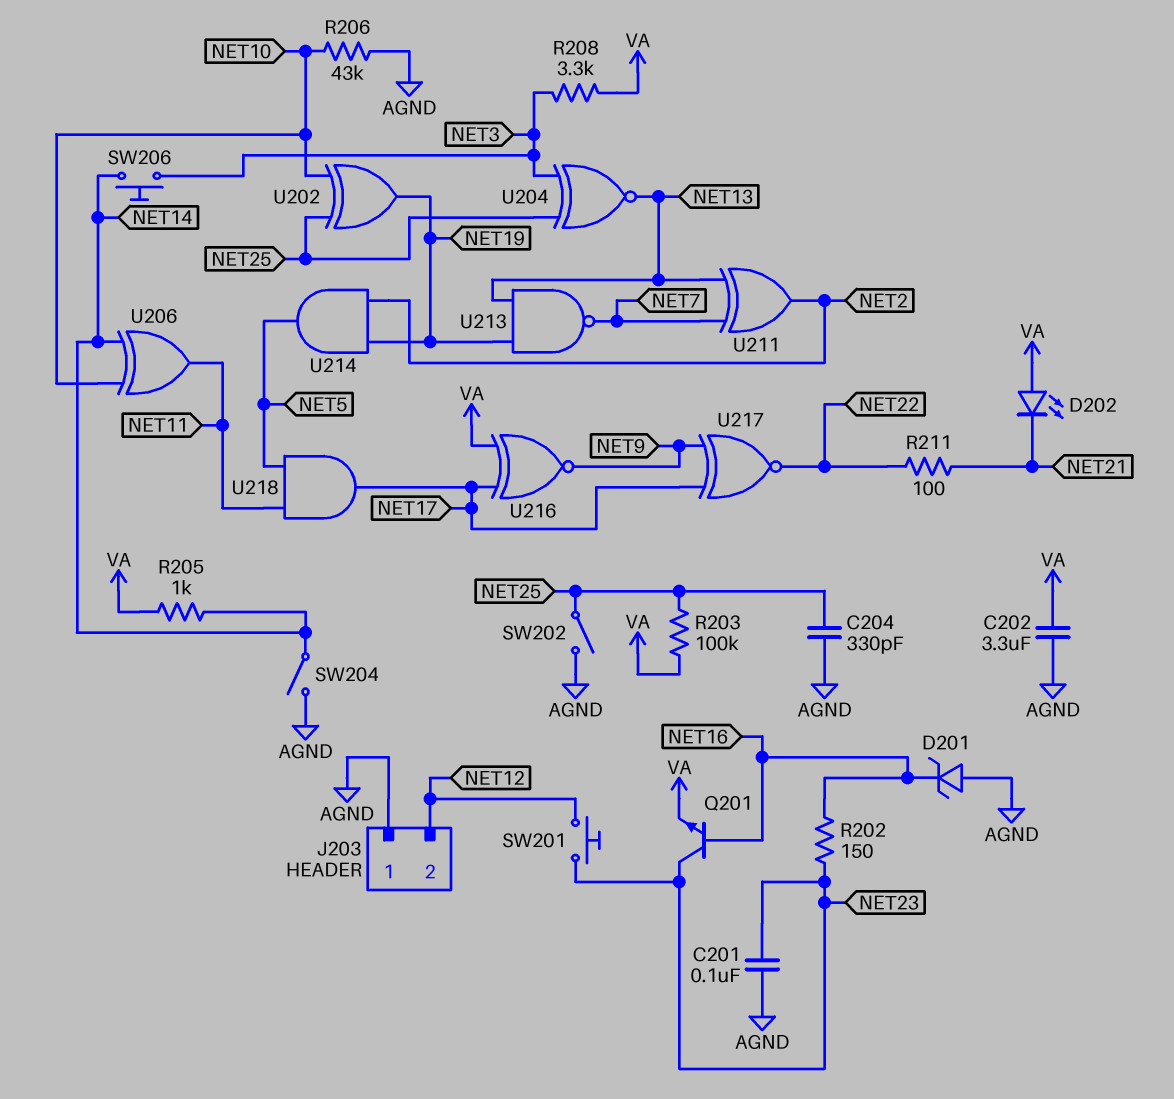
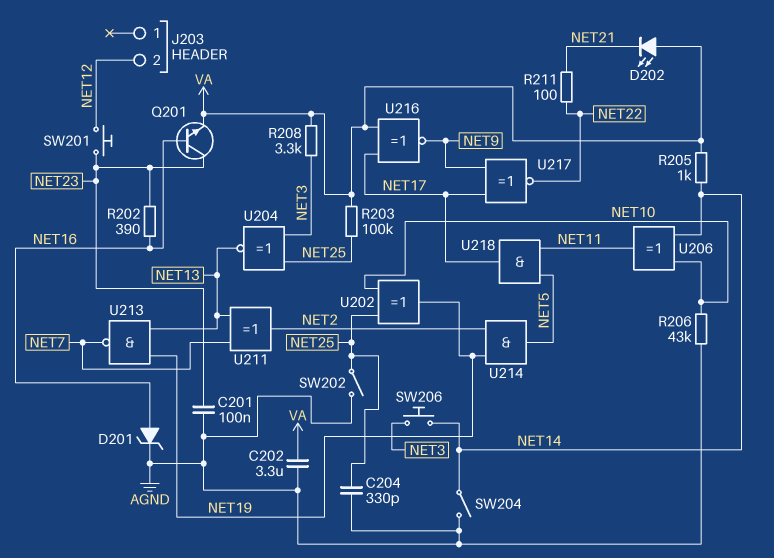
D201: zener (A AGND, K NET16) -> zener (A NET16, K AGND)
J203 pin 1: AGND -> none
R202: 150 (NET16, NET23) -> 390 (NET16, NET23)

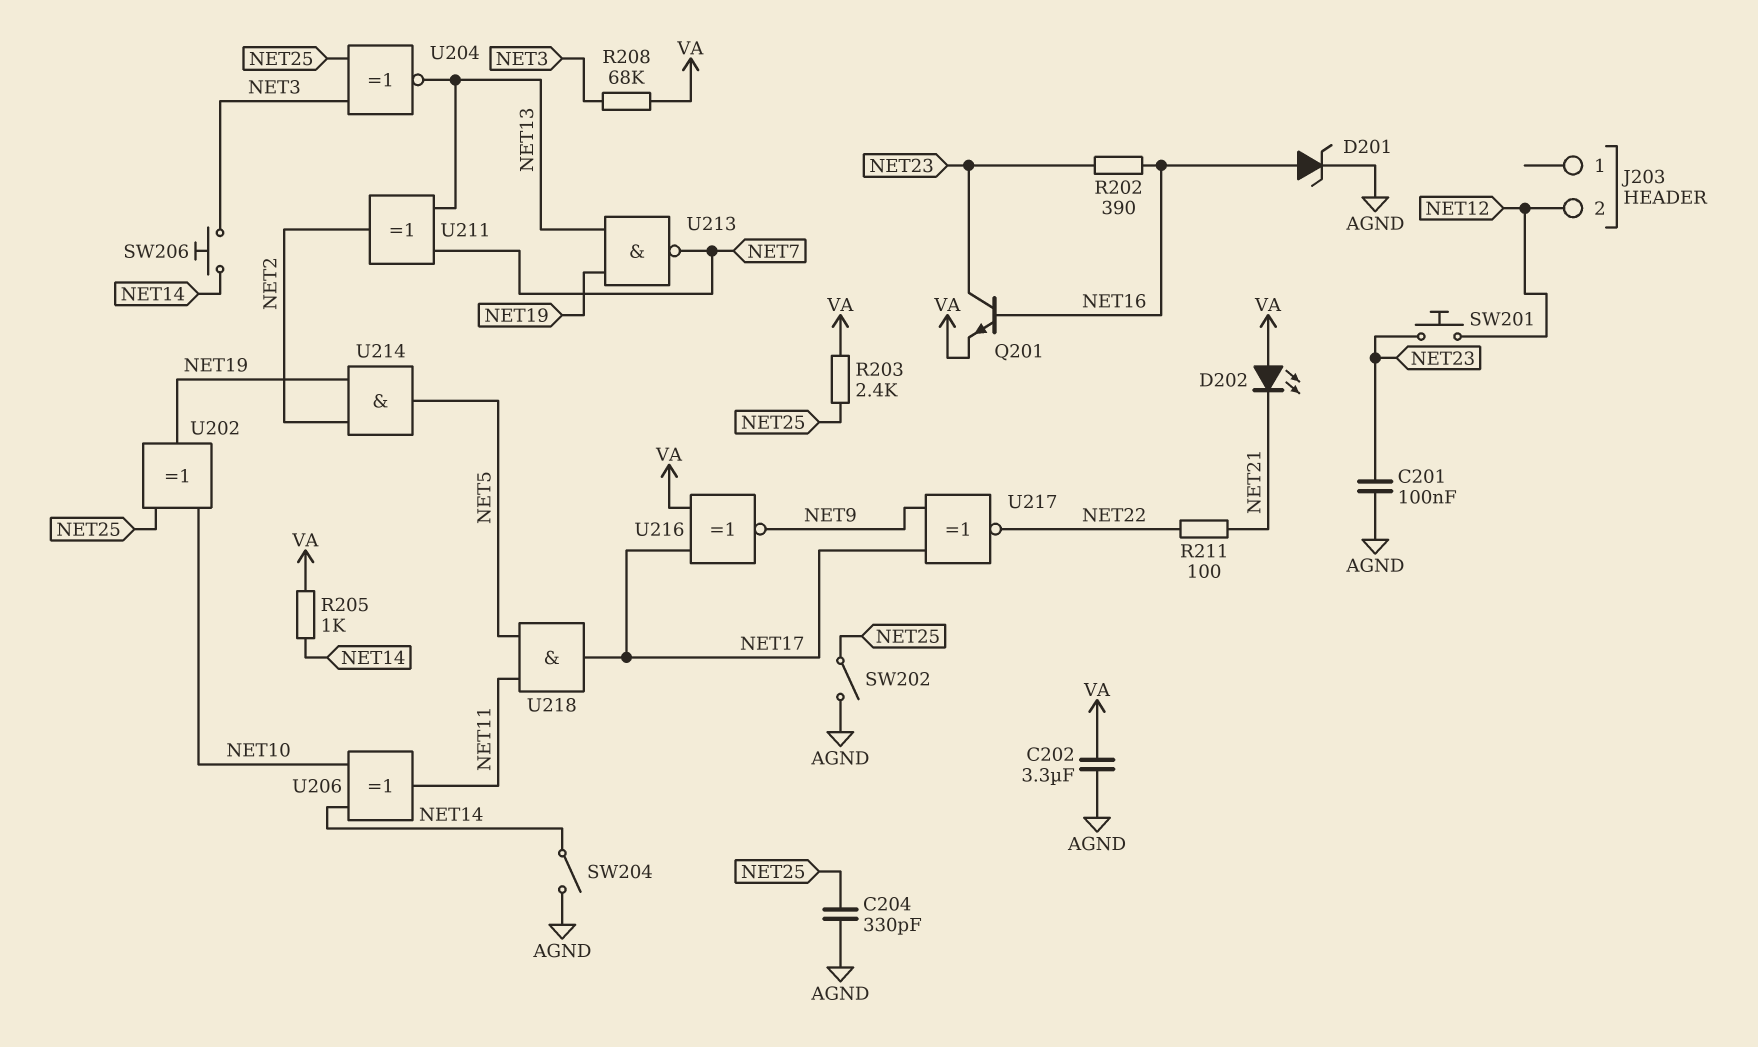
R203: 100k (NET25, VA) -> 2.4k (NET25, VA)
R206: 43k (AGND, NET10) -> none
R208: 3.3k (NET3, VA) -> 68k (NET3, VA)

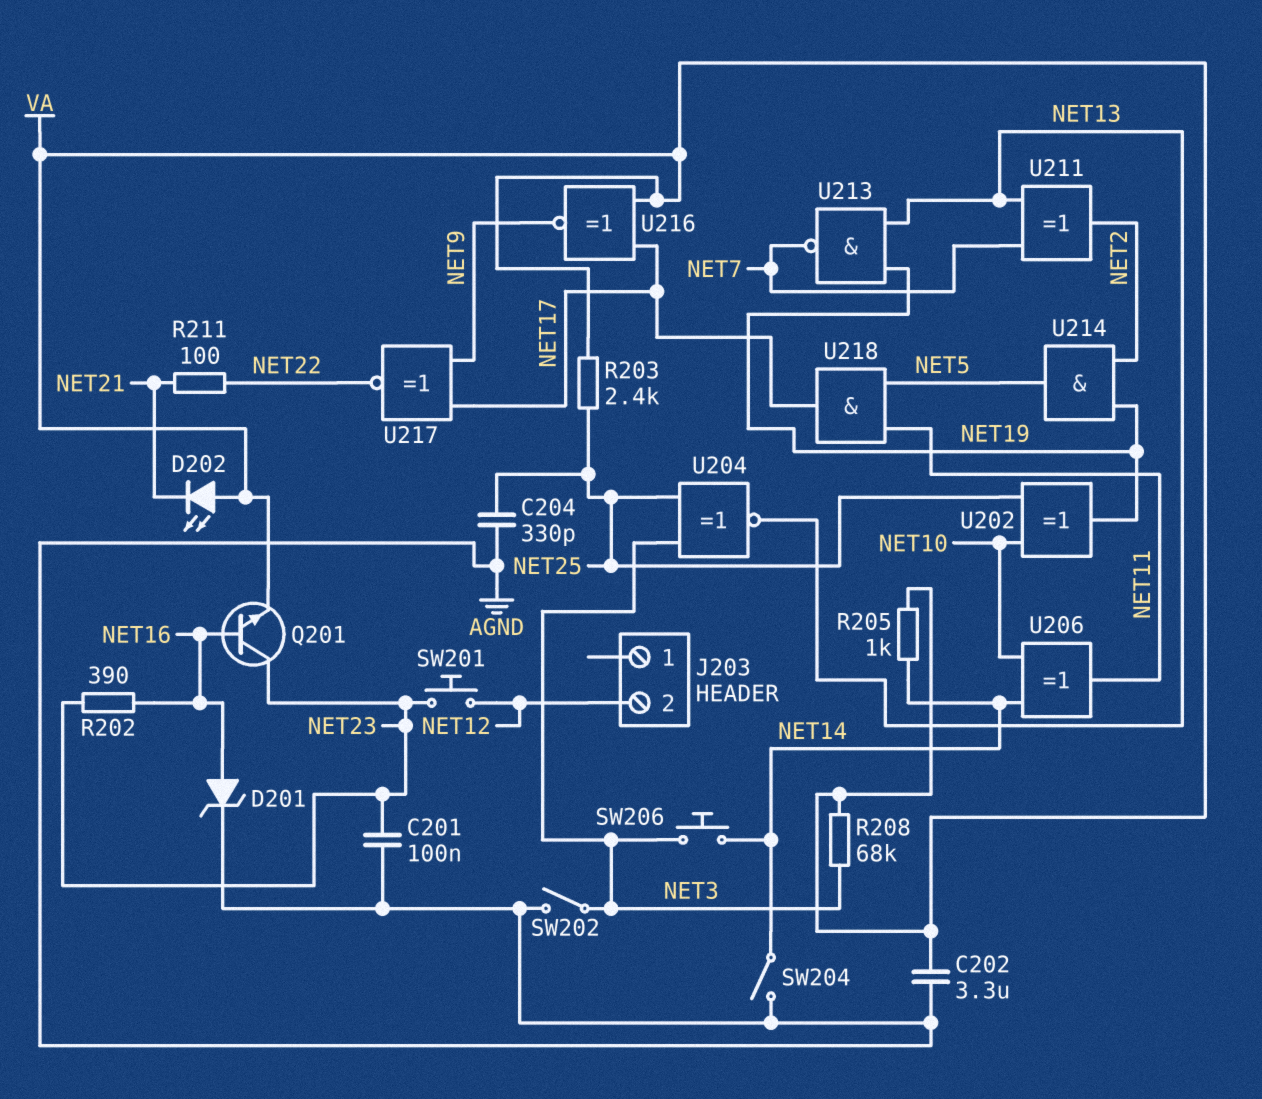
SW202: switch (AGND, NET25) -> switch (AGND, NET3)

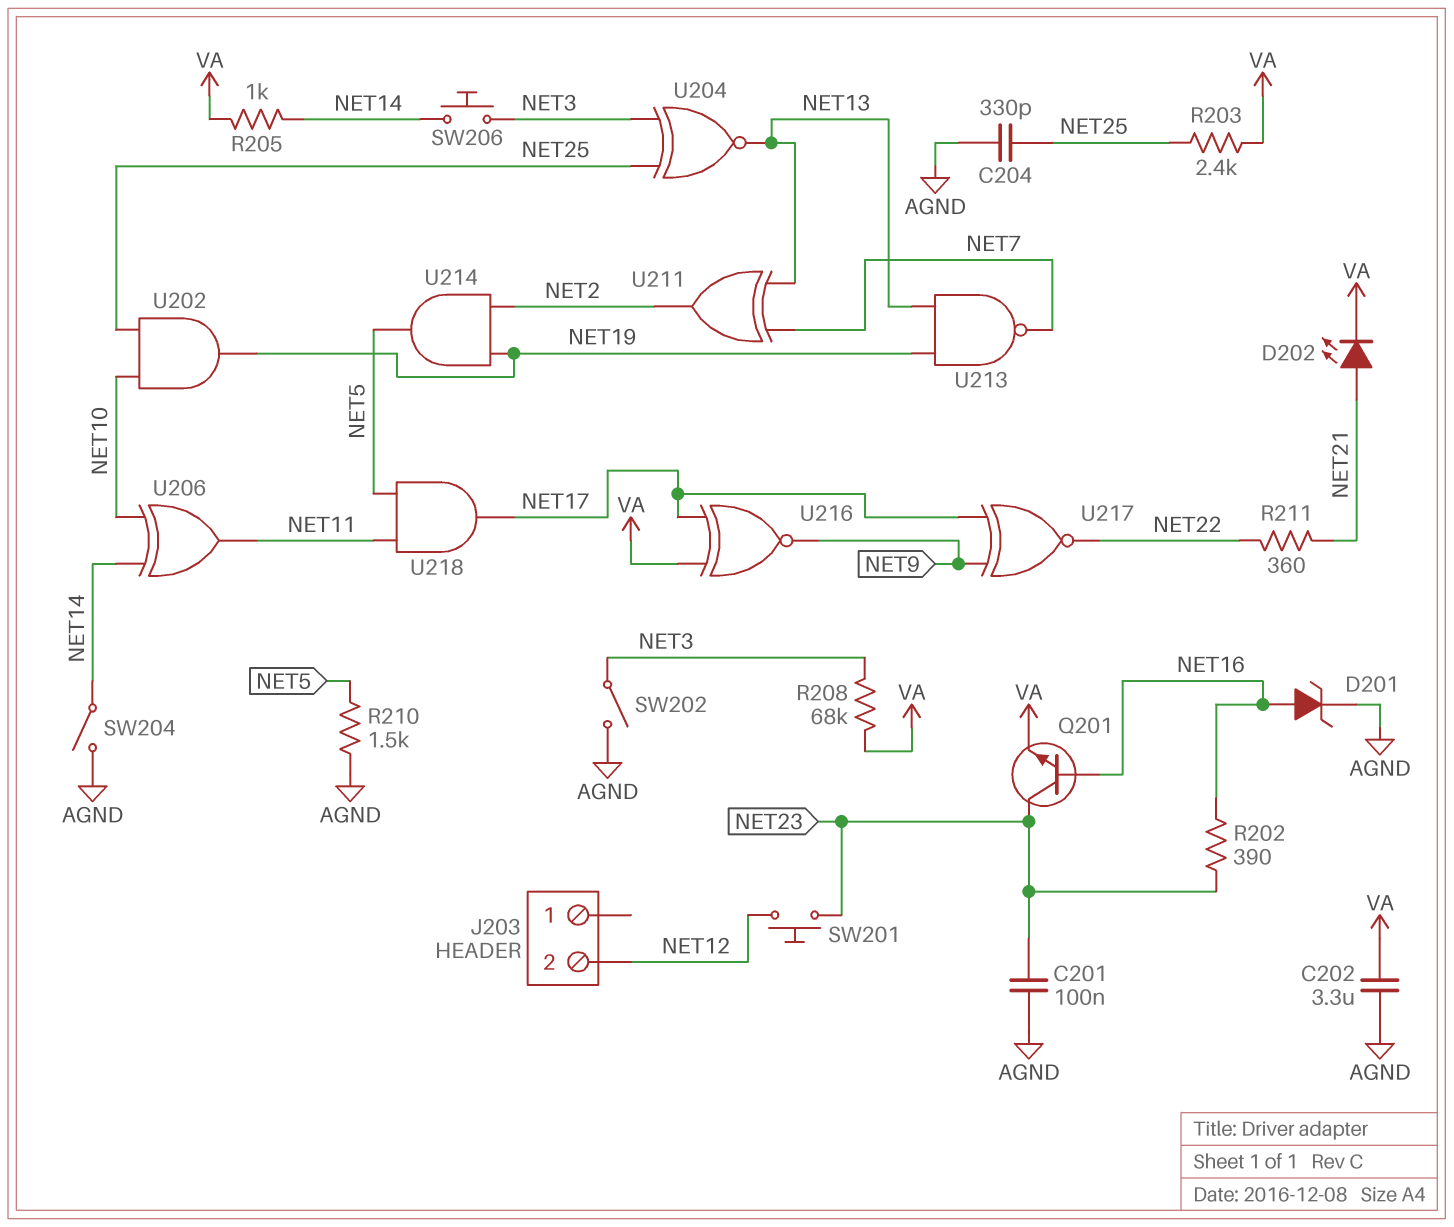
D202: LED (A VA, K NET21) -> LED (A NET21, K VA)
R210: none -> 1.5k (AGND, NET5)
R211: 100 (NET21, NET22) -> 360 (NET21, NET22)
U202: XOR (in NET10, in NET25, out NET19) -> AND (in NET10, in NET25, out NET19)

